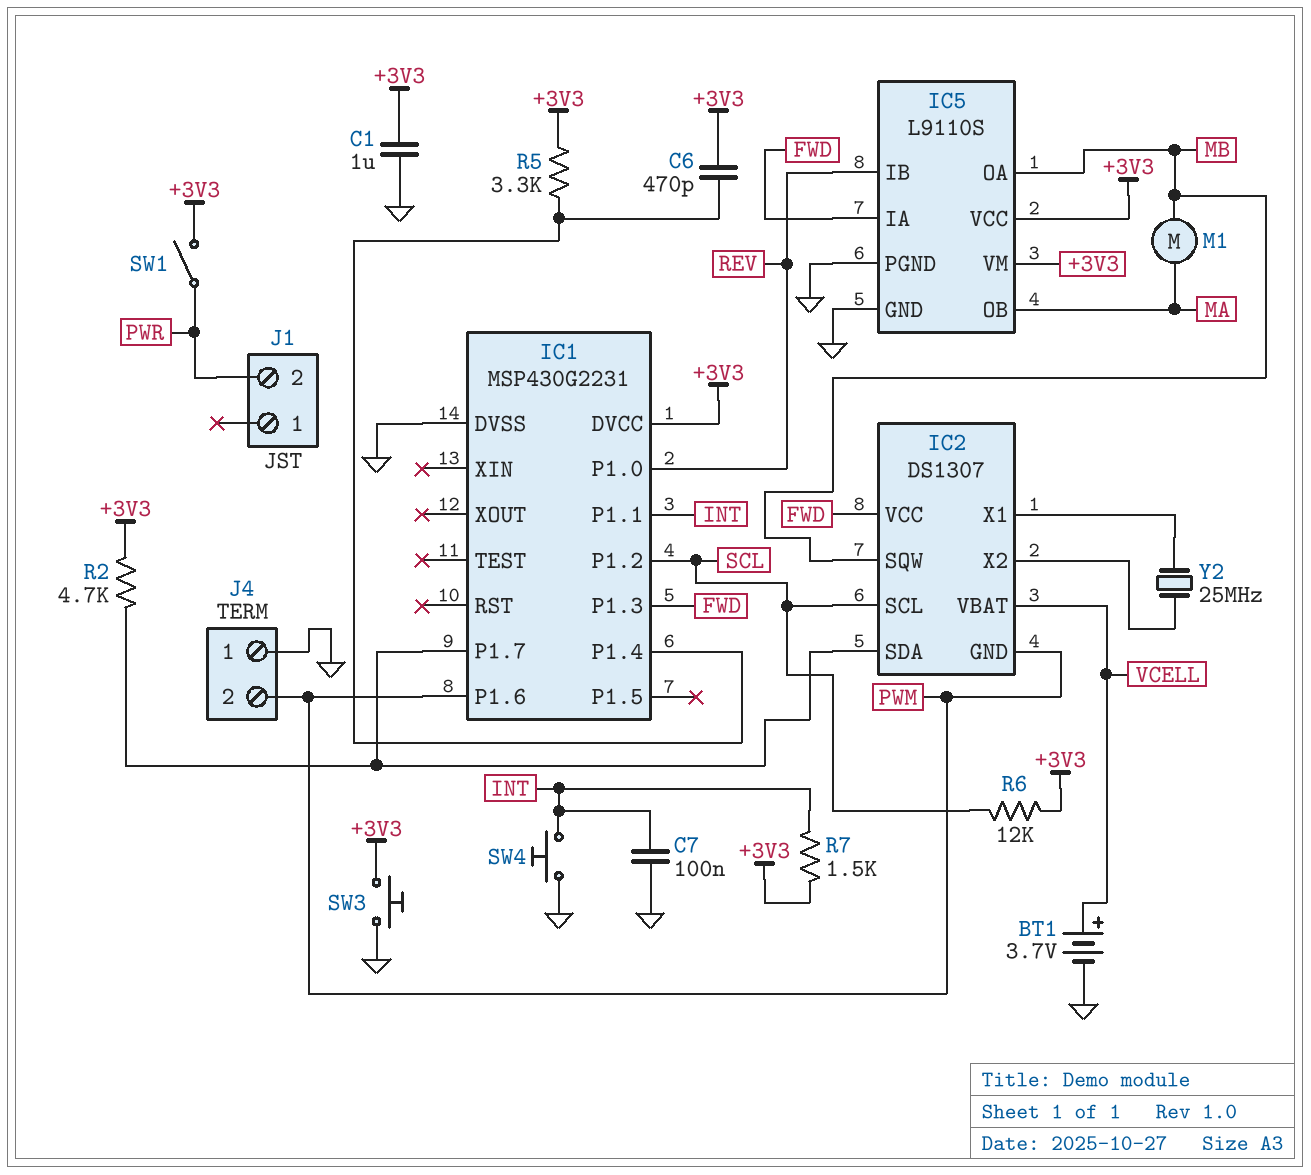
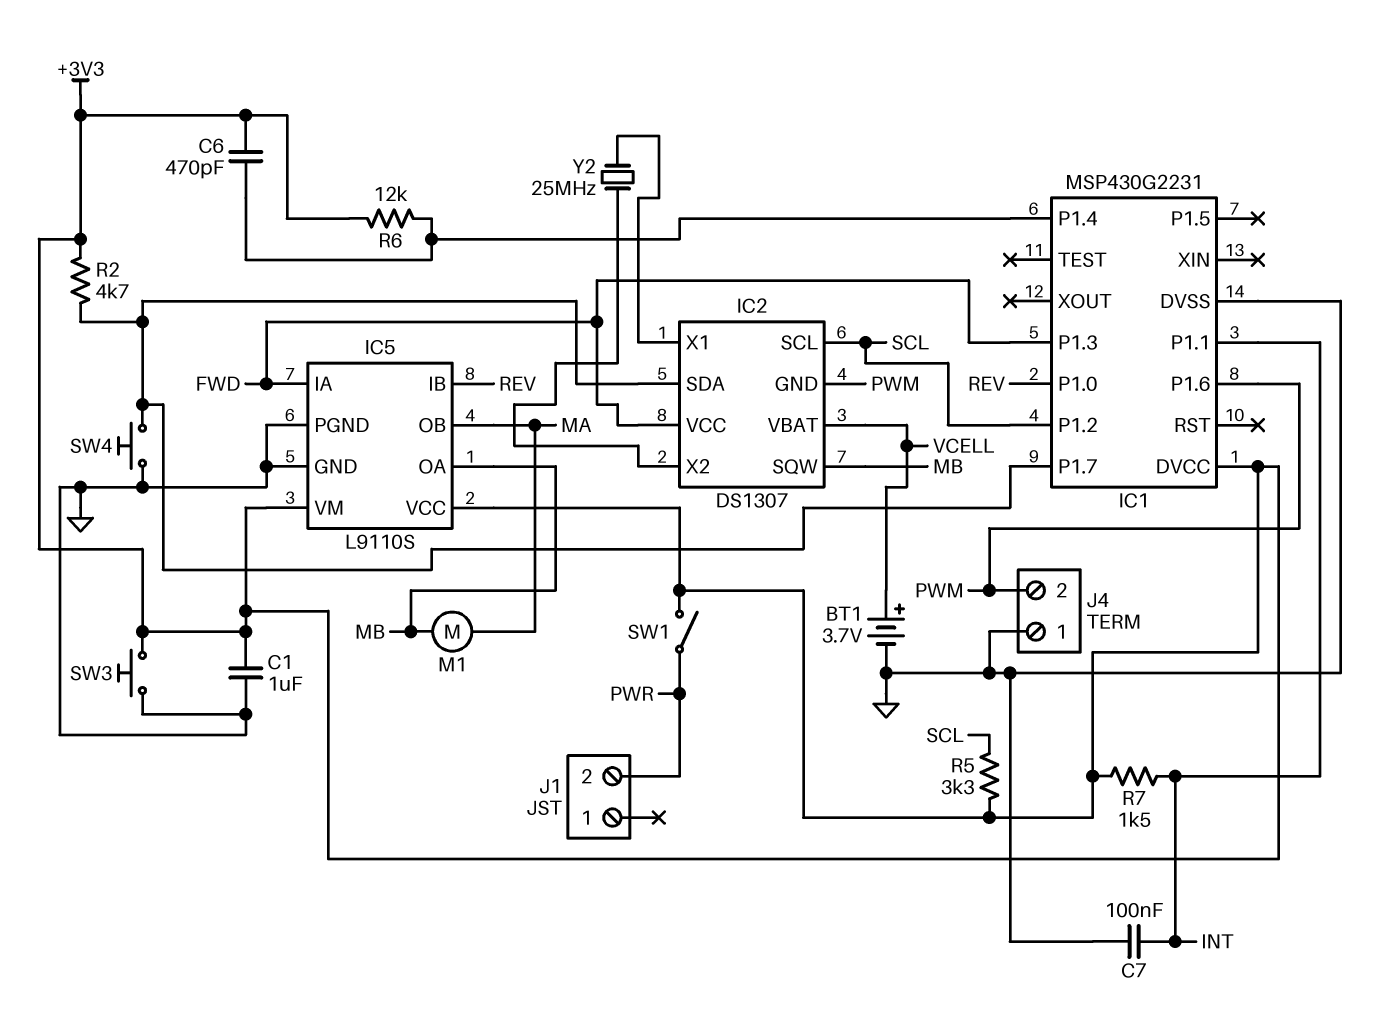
R5: 3.3k (+3V3, IC1/P1.4) -> 3.3k (+3V3, SCL)
R6: 12k (+3V3, SCL) -> 12k (+3V3, IC1/P1.4)
SW4: button (GND, INT) -> button (GND, IC1/P1.7)

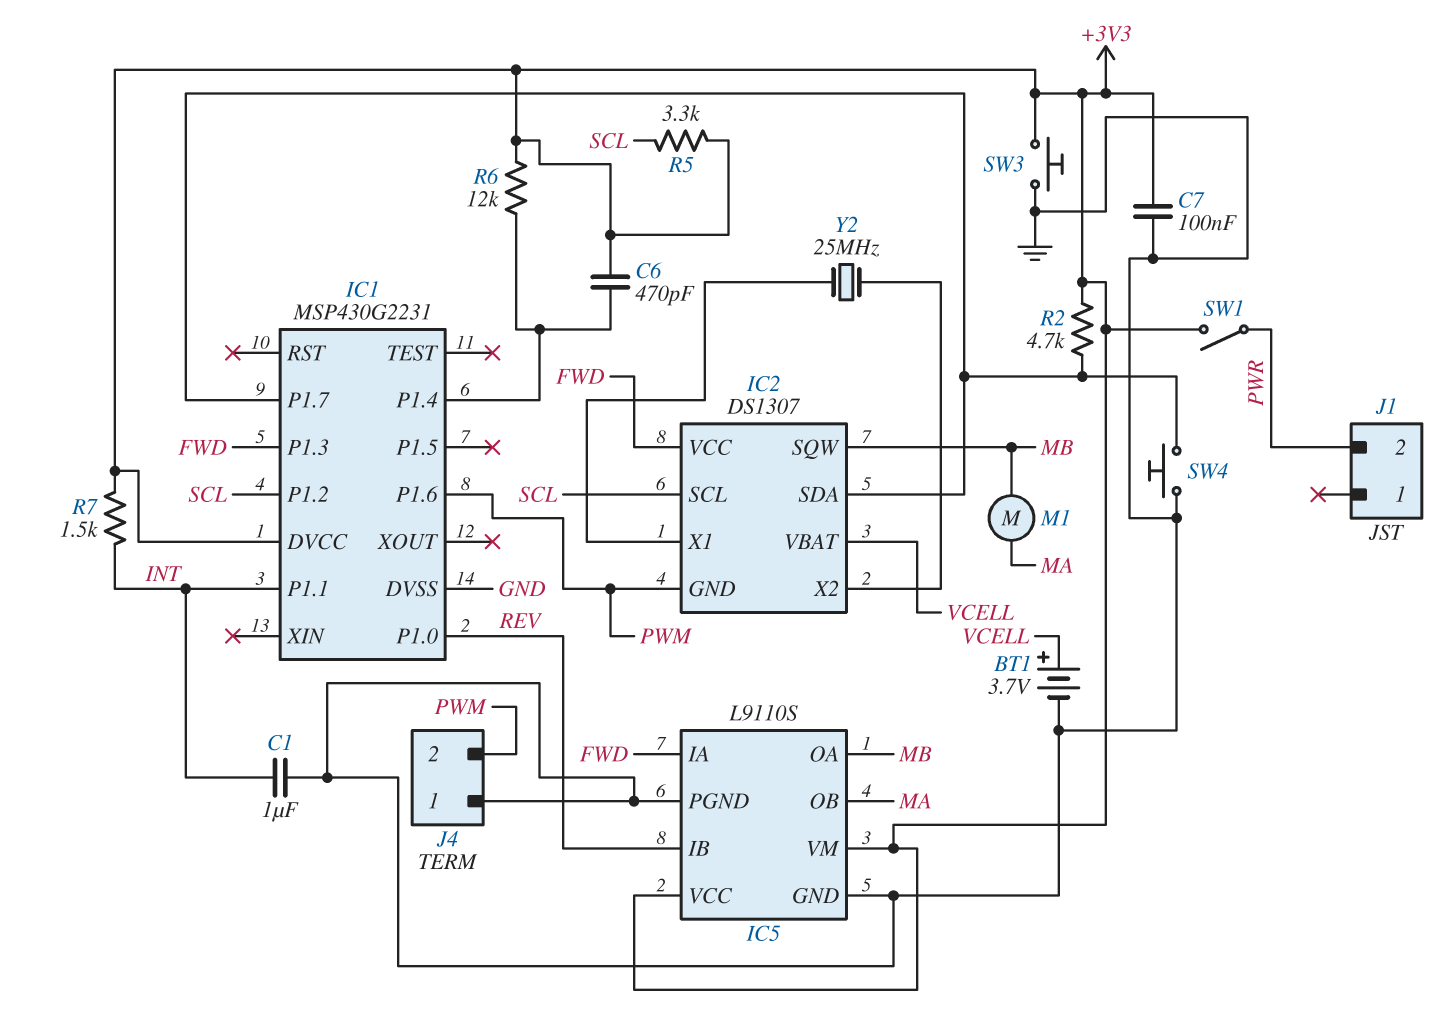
C1: 1uF (+3V3, GND) -> 1uF (GND, INT)
C7: 100nF (GND, INT) -> 100nF (+3V3, GND)

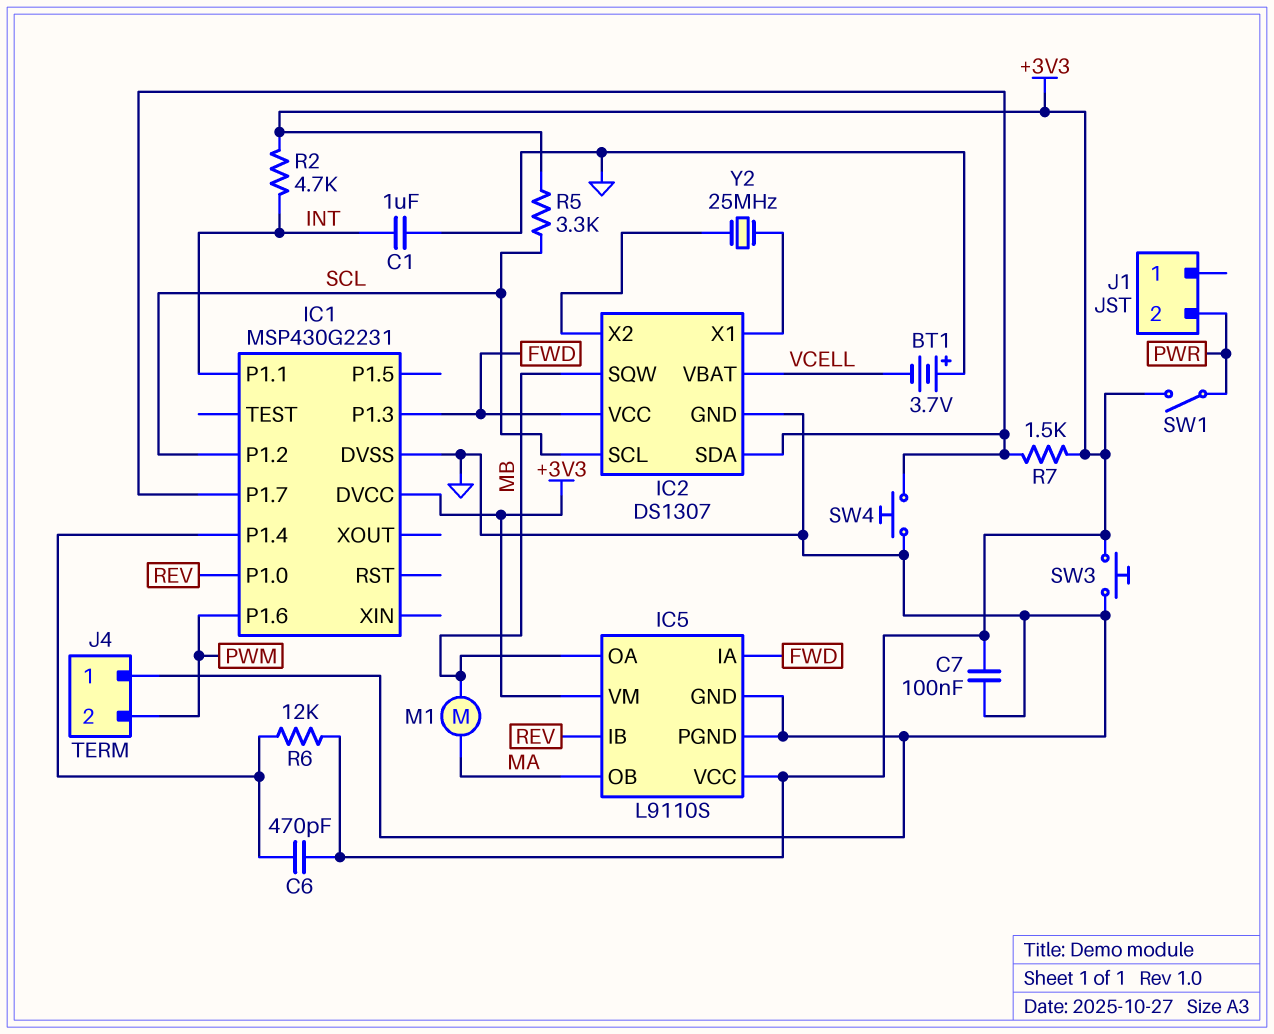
BT1: 3.7V (plus VCELL, minus GND) -> 3.7V (plus GND, minus VCELL)
IC2 pin GND: PWM -> GND
R2: 4.7k (+3V3, IC1/P1.7) -> 4.7k (+3V3, INT)
R7: 1.5k (+3V3, INT) -> 1.5k (+3V3, IC1/P1.7)

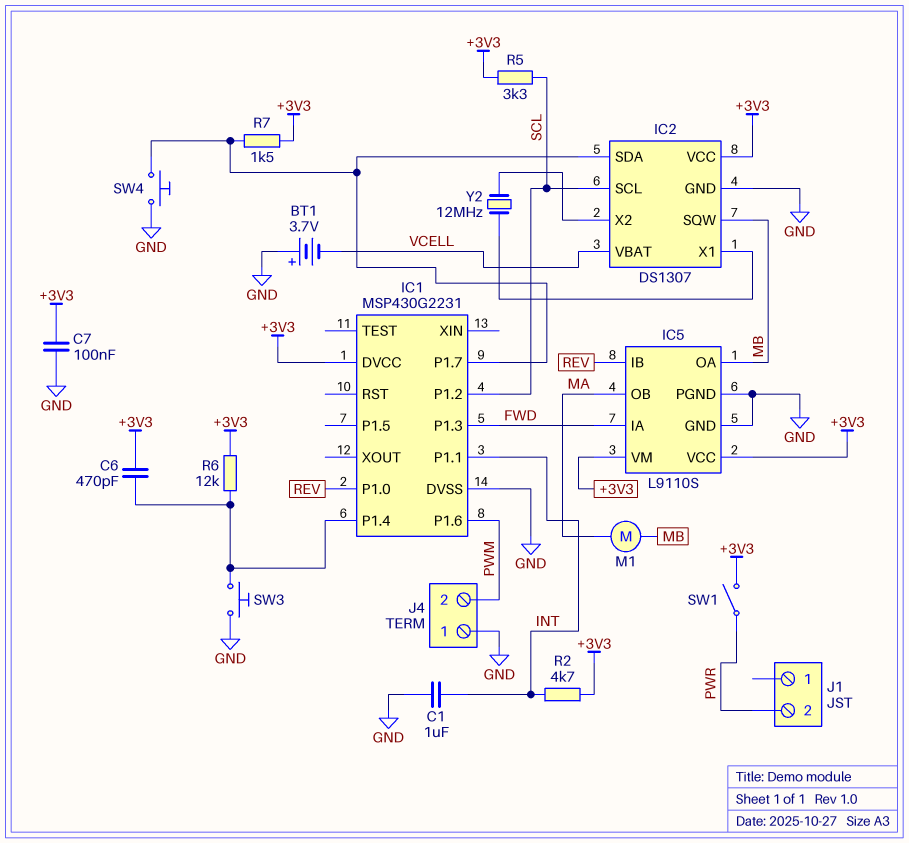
IC2 pin VCC: FWD -> +3V3
SW3: button (+3V3, GND) -> button (GND, IC1/P1.4)
Y2: 25MHz (IC2/X1, IC2/X2) -> 12MHz (IC2/X1, IC2/X2)

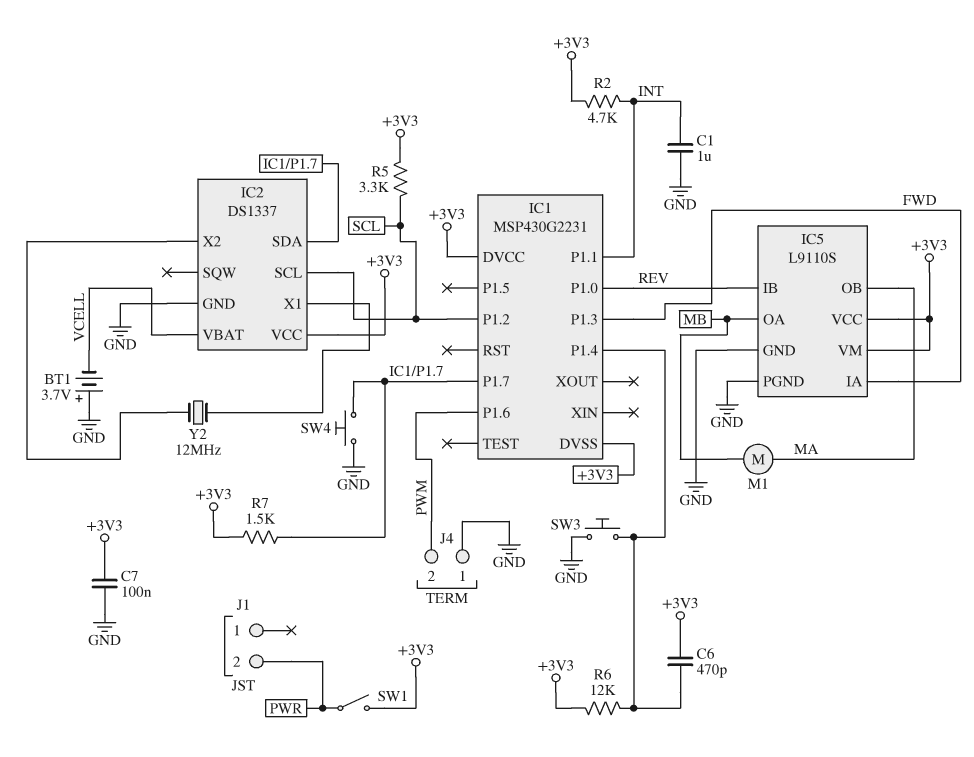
IC1 pin DVSS: GND -> +3V3
IC2: DS1307 -> DS1337
IC2 pin SQW: MB -> none

